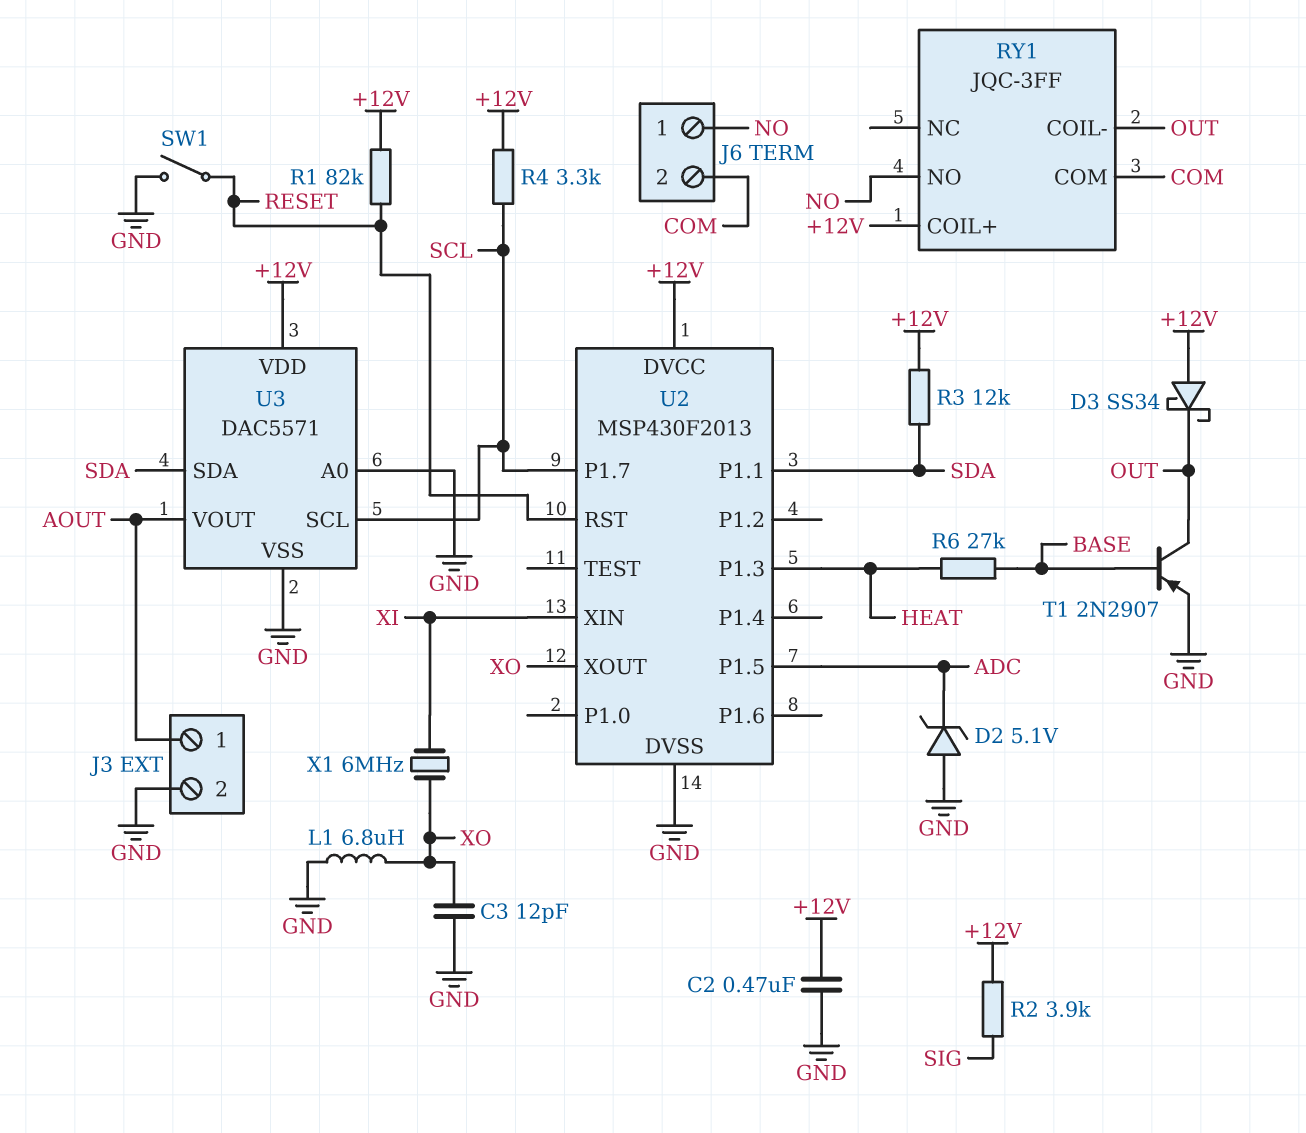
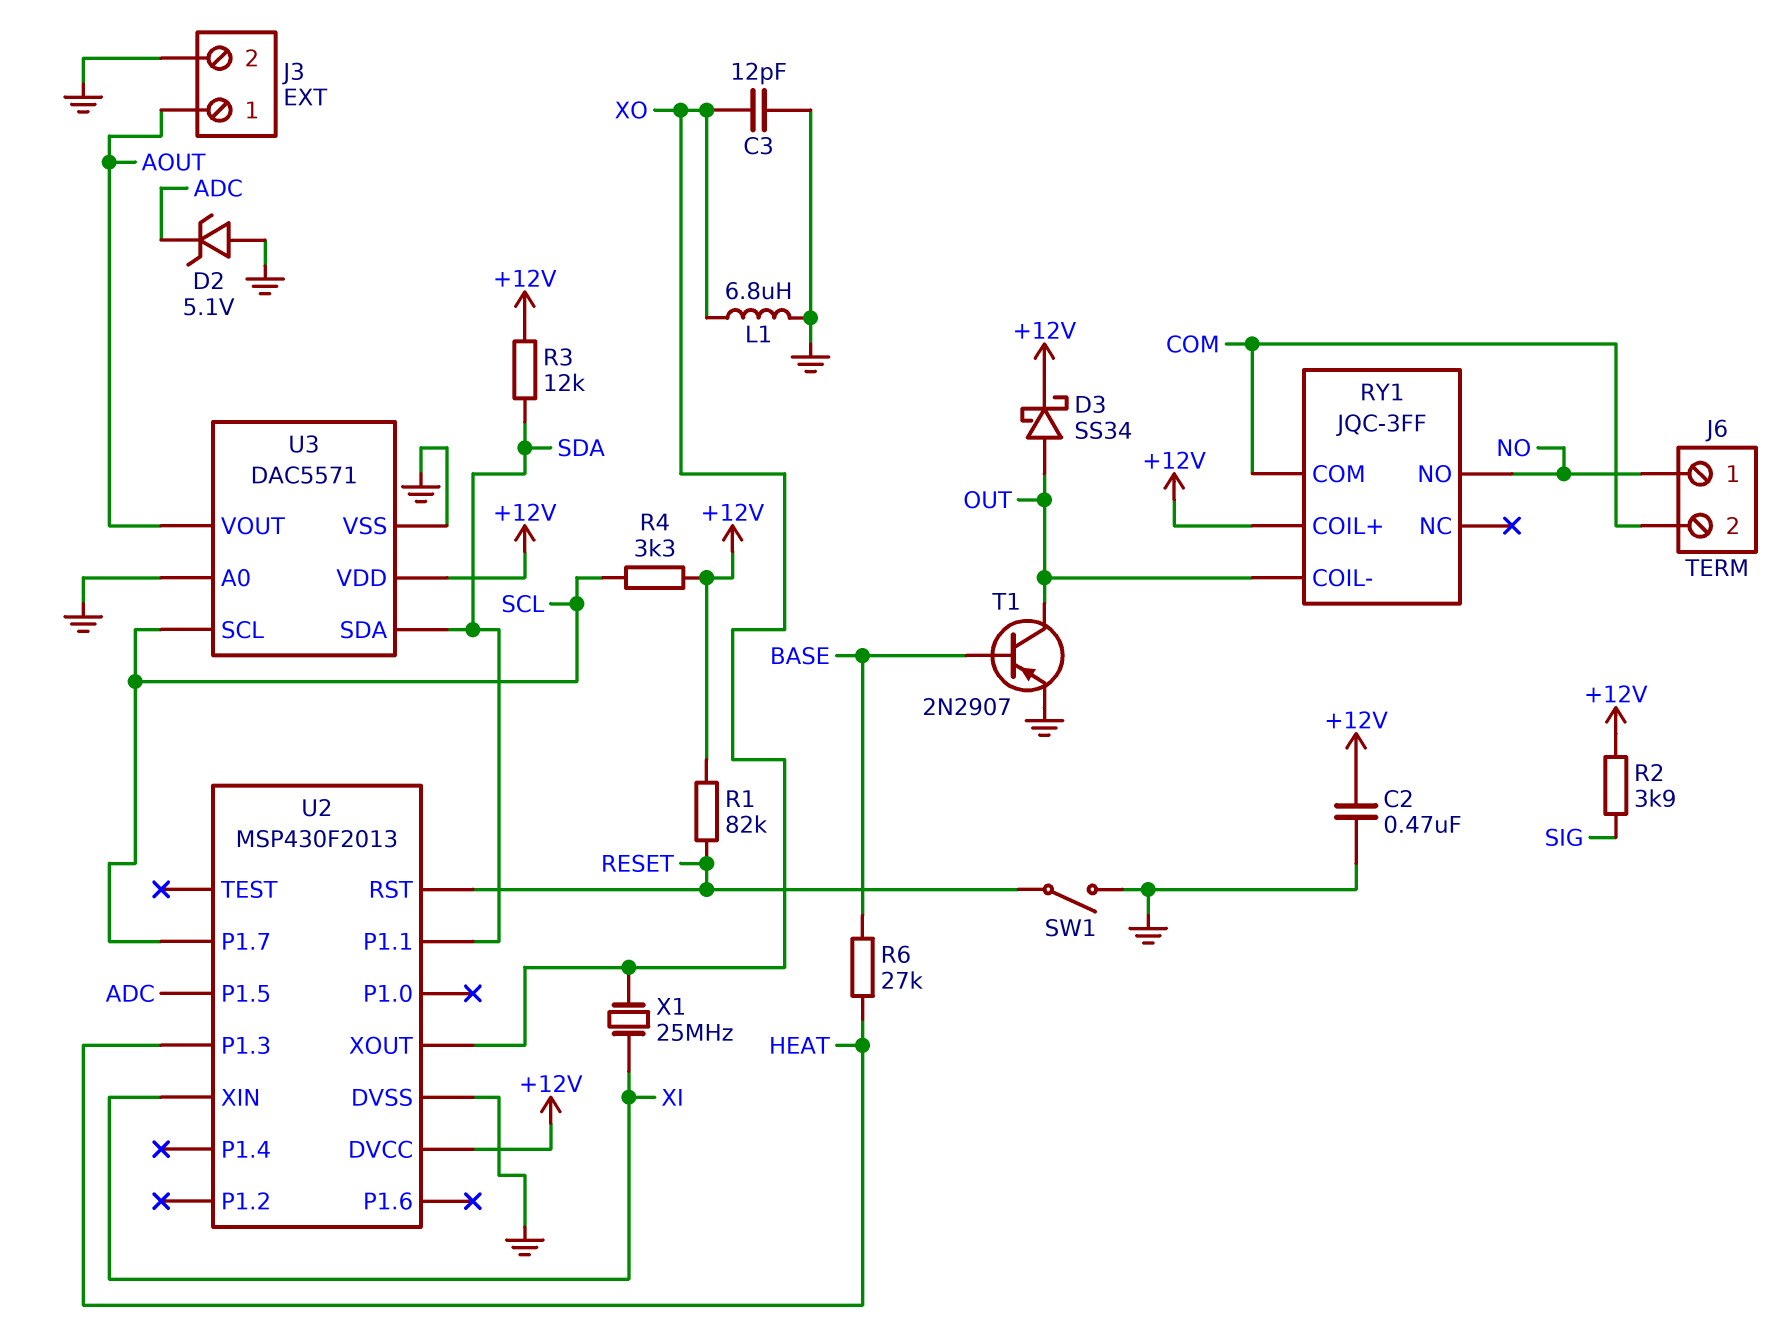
D3: schottky SS34 (A +12V, K OUT) -> schottky SS34 (A OUT, K +12V)
X1: 6MHz (XI, XO) -> 25MHz (XI, XO)

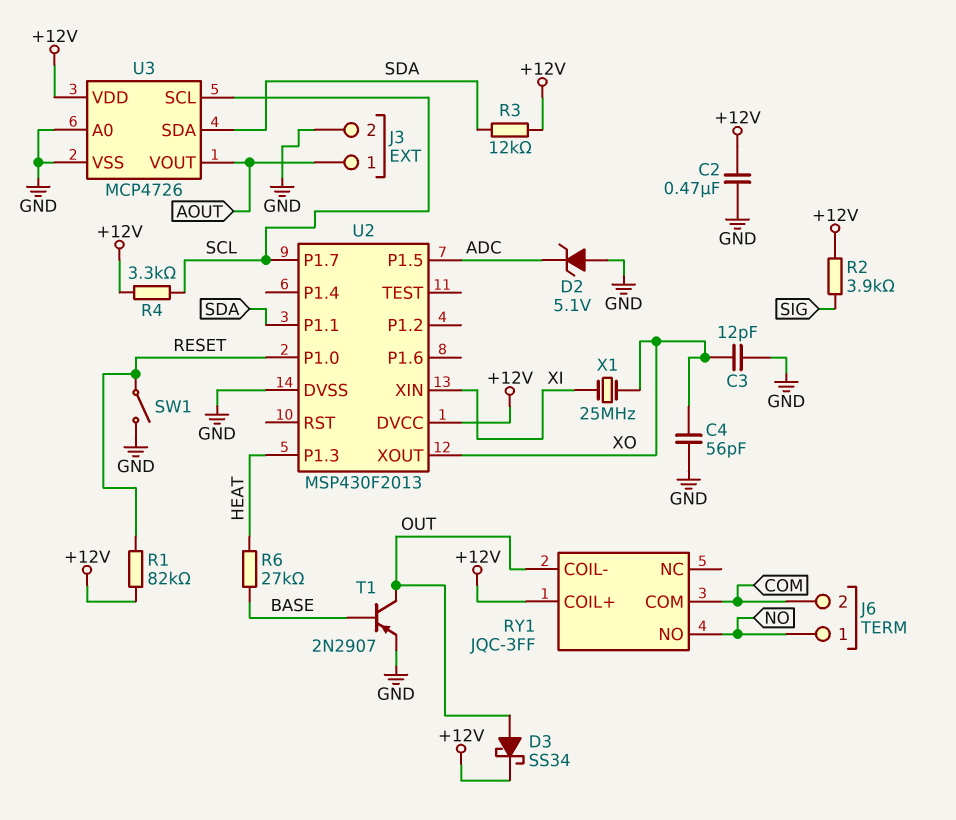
C4: none -> 56pF (GND, XO)
L1: 6.8uH (GND, XO) -> none
U2 pin P1.0: none -> RESET
U2 pin RST: RESET -> none
U3: DAC5571 -> MCP4726

